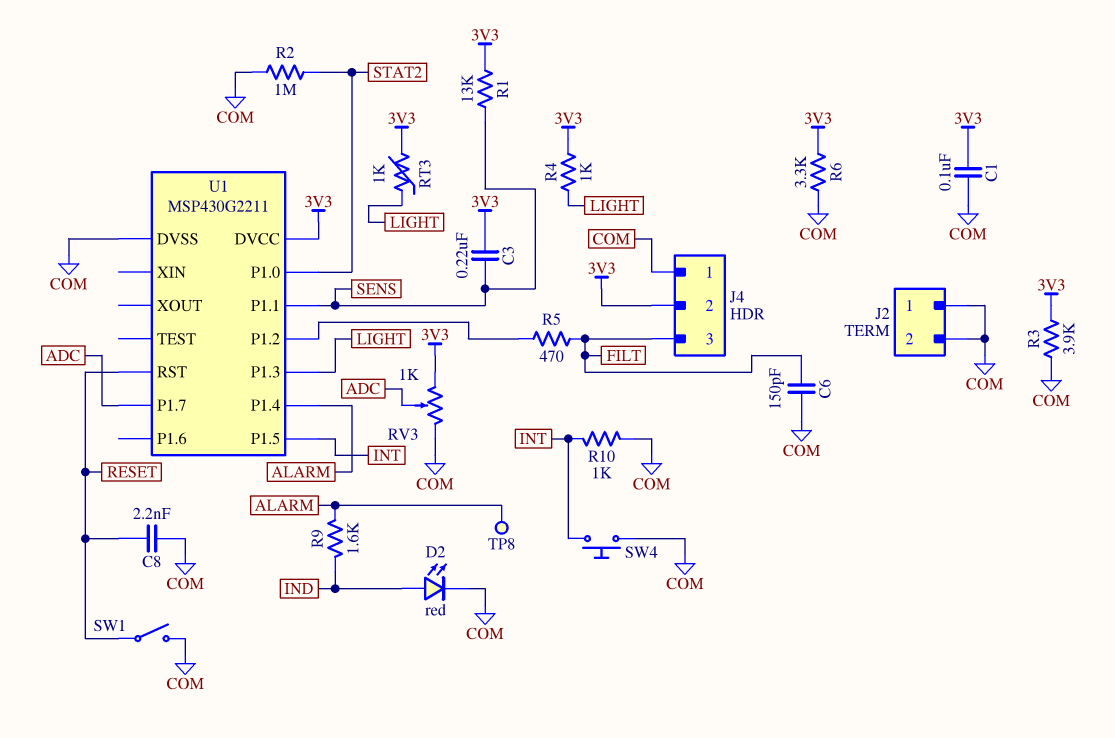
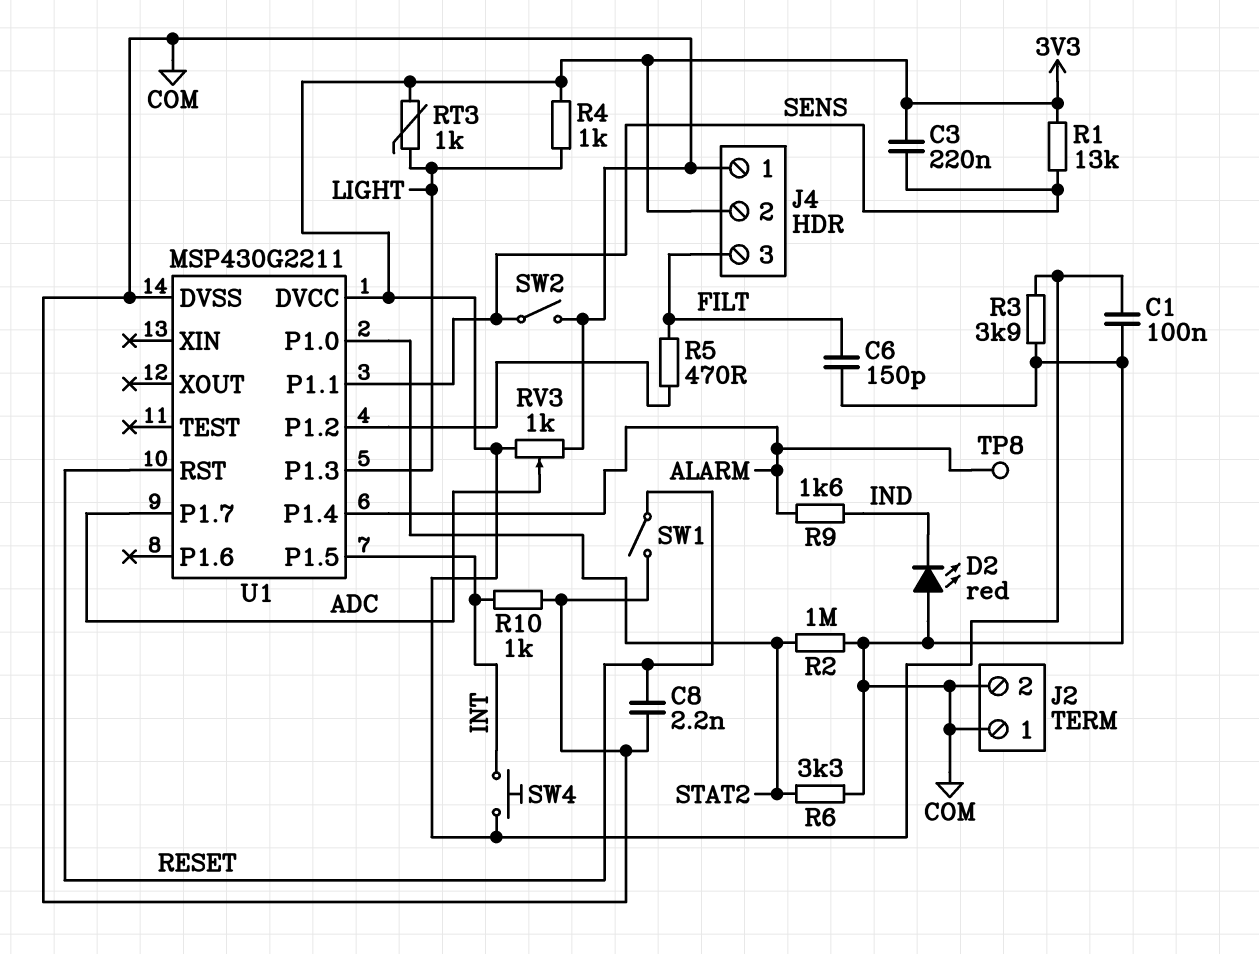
D2: LED red (A IND, K COM) -> LED red (A COM, K IND)
R6: 3.3k (3V3, COM) -> 3.3k (COM, STAT2)
SW2: none -> switch (COM, SENS)
SW4: button (COM, INT) -> button (3V3, INT)

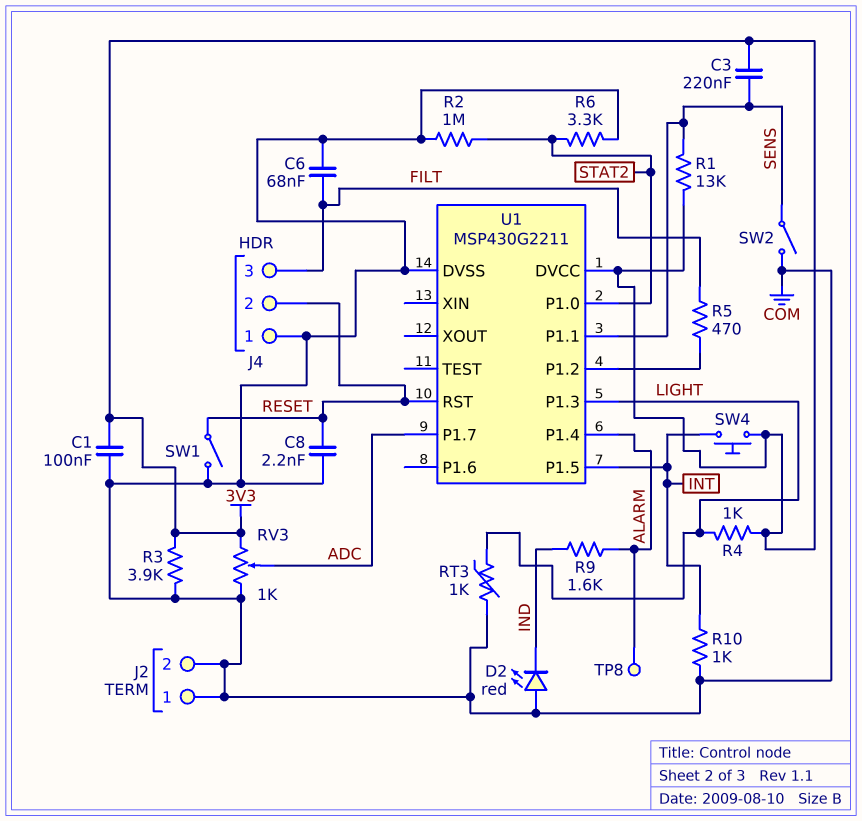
C6: 150pF (COM, FILT) -> 68nF (COM, FILT)
J4 pin 2: 3V3 -> RESET
RT3: 1k (3V3, LIGHT) -> 1k (COM, LIGHT)

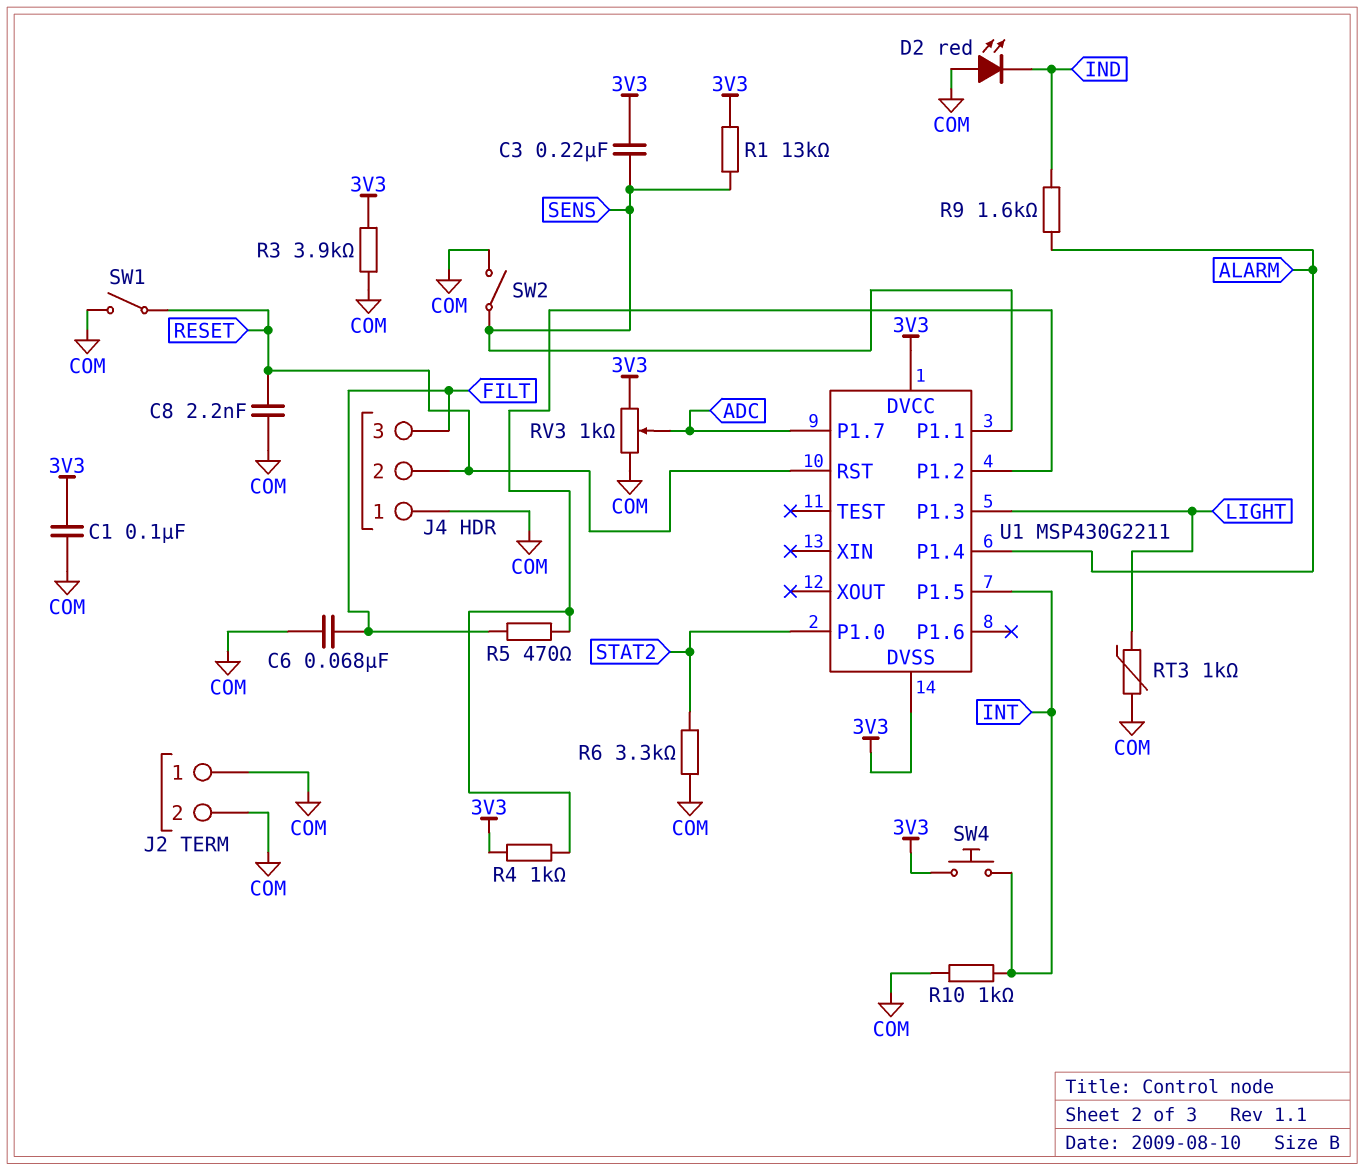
R2: 1M (COM, STAT2) -> none
R4: 1k (3V3, LIGHT) -> 1k (3V3, U1/P1.2)
TP8: test point (ALARM) -> none
U1 pin DVSS: COM -> 3V3

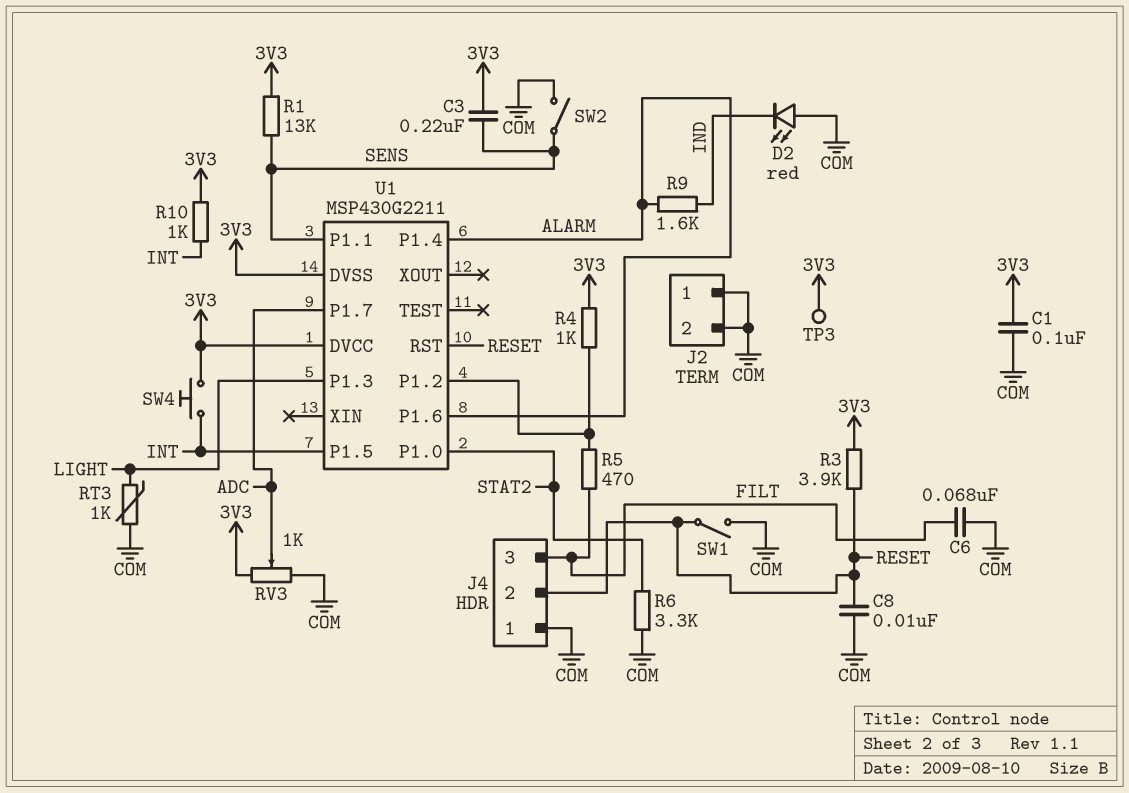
C8: 2.2nF (COM, RESET) -> 10nF (COM, RESET)
R3: 3.9k (3V3, COM) -> 3.9k (3V3, RESET)
R10: 1k (COM, INT) -> 1k (3V3, INT)
TP3: none -> test point (3V3)
U1 pin P1.6: none -> ALARM

